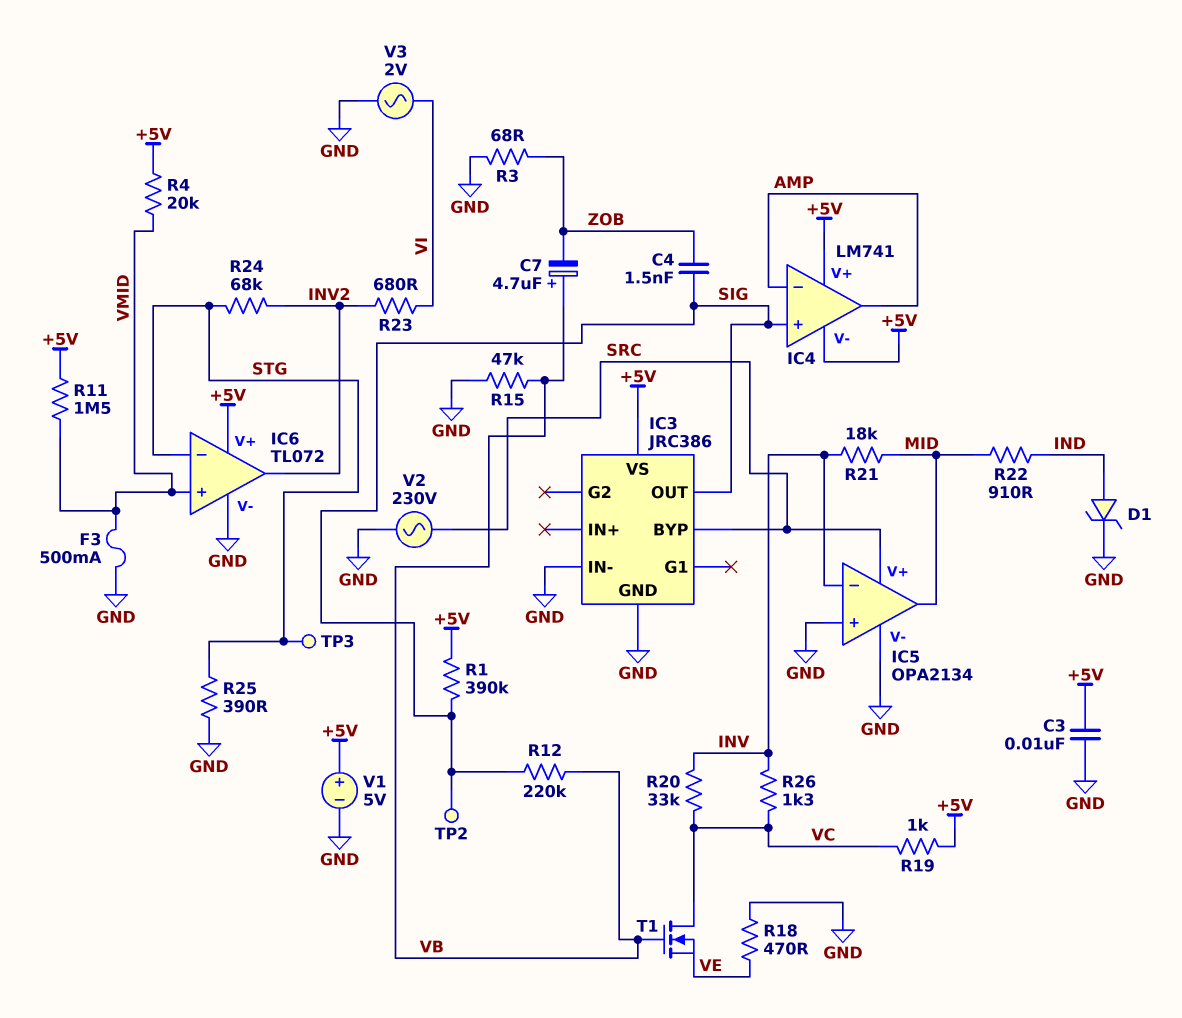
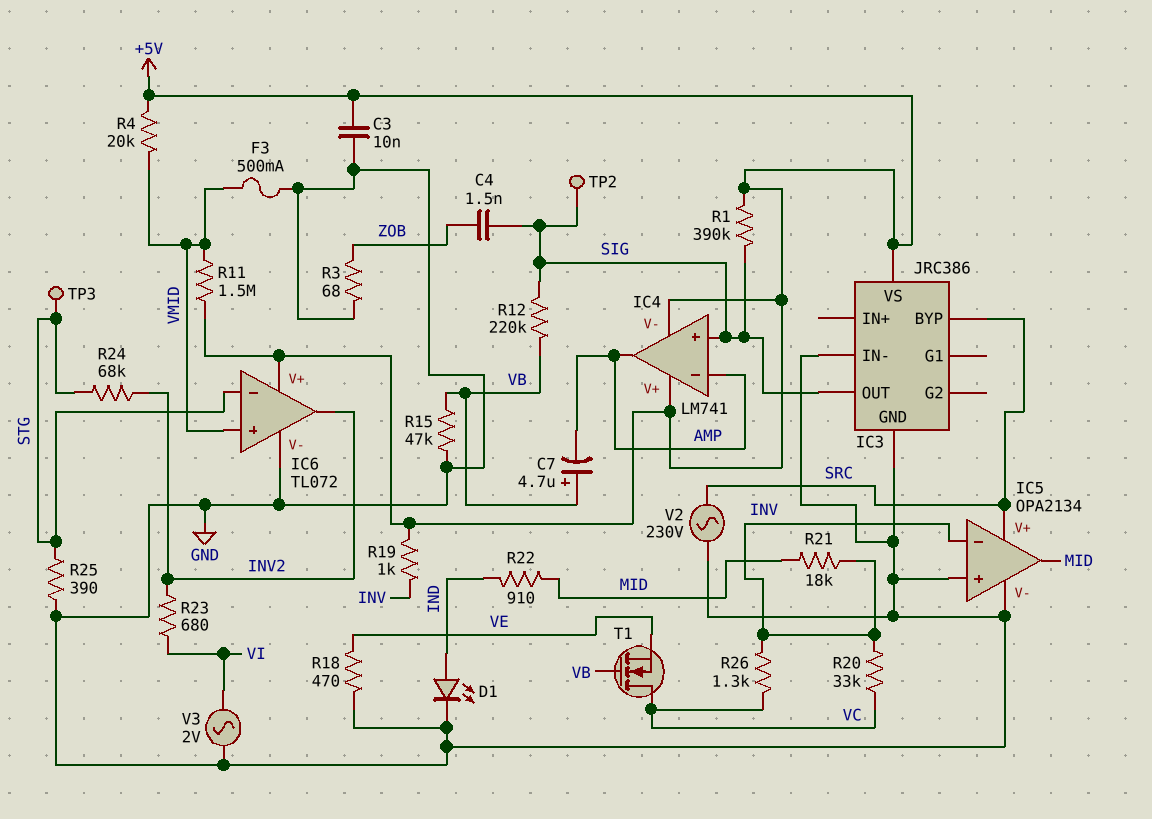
C7: 4.7uF (plus VB, minus ZOB) -> 4.7uF (plus VB, minus AMP)
D1: zener (A IND, K GND) -> LED (A IND, K GND)
R19: 1k (+5V, VC) -> 1k (+5V, INV)
V1: 5V (plus +5V, minus GND) -> none

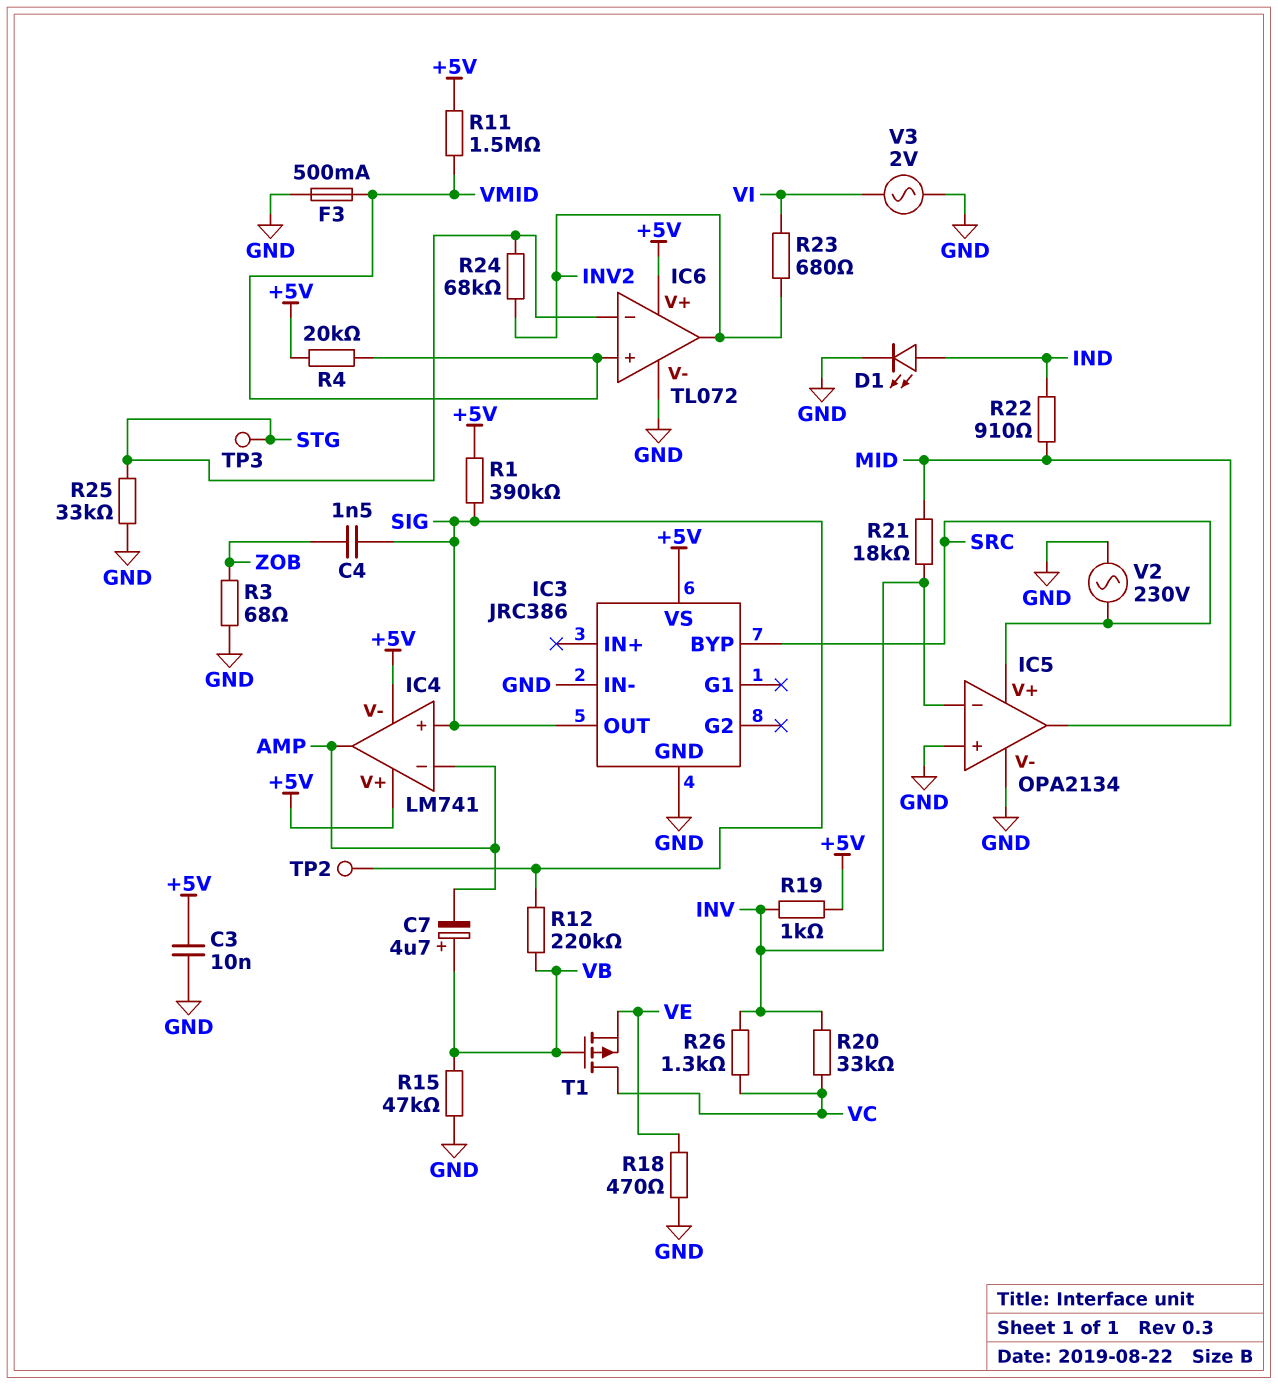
R25: 390 (GND, STG) -> 33k (GND, STG)
T1: NMOS (G VB, D VC, S VE) -> PMOS (G VB, D VC, S VE)

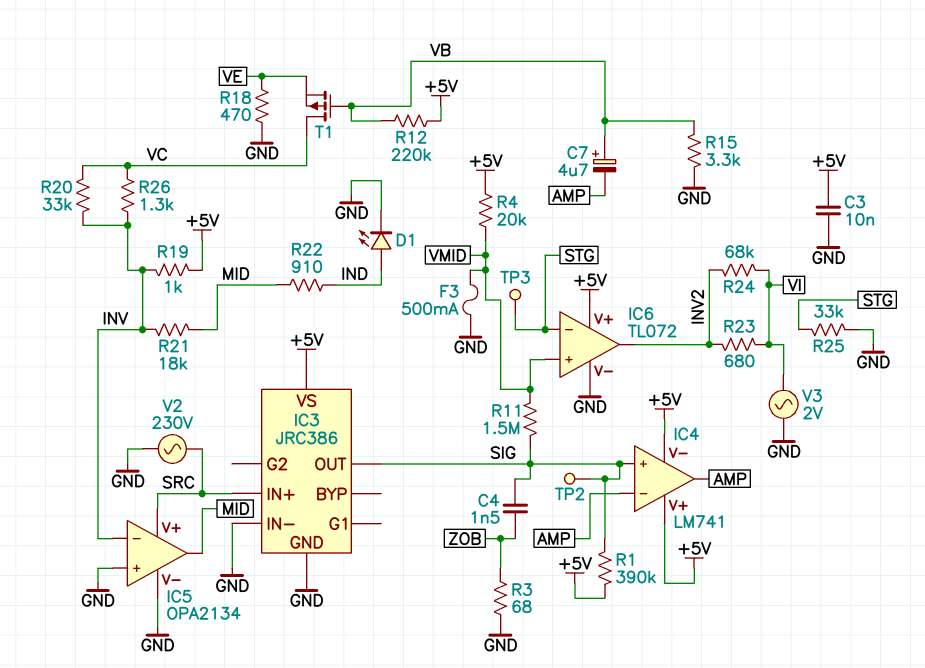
IC3 pin BYP: SRC -> none
IC3 pin IN+: none -> SRC
R11: 1.5M (+5V, VMID) -> 1.5M (SIG, VMID)
R12: 220k (SIG, VB) -> 220k (+5V, VB)
R15: 47k (GND, VB) -> 3.3k (GND, VB)
R24: 68k (INV2, STG) -> 68k (INV2, VI)

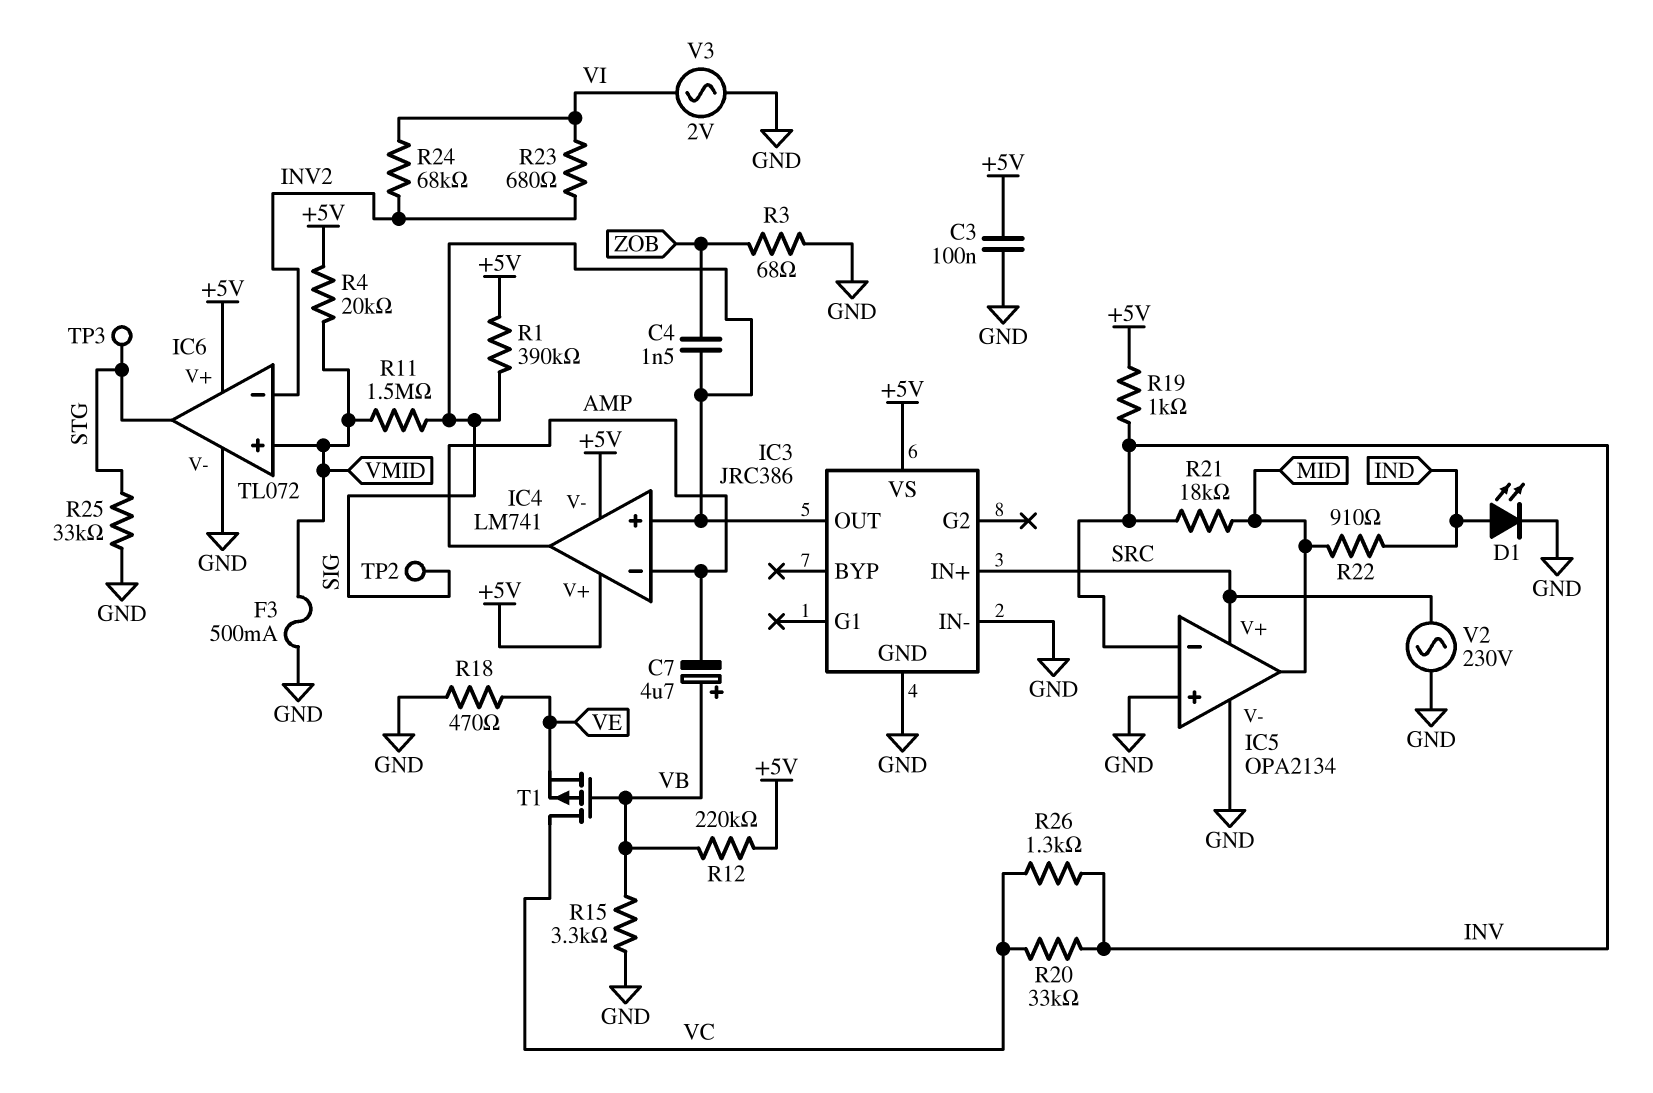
C3: 10nF (+5V, GND) -> 100nF (+5V, GND)
IC6 pin in-: STG -> INV2
IC6 pin out: INV2 -> STG

